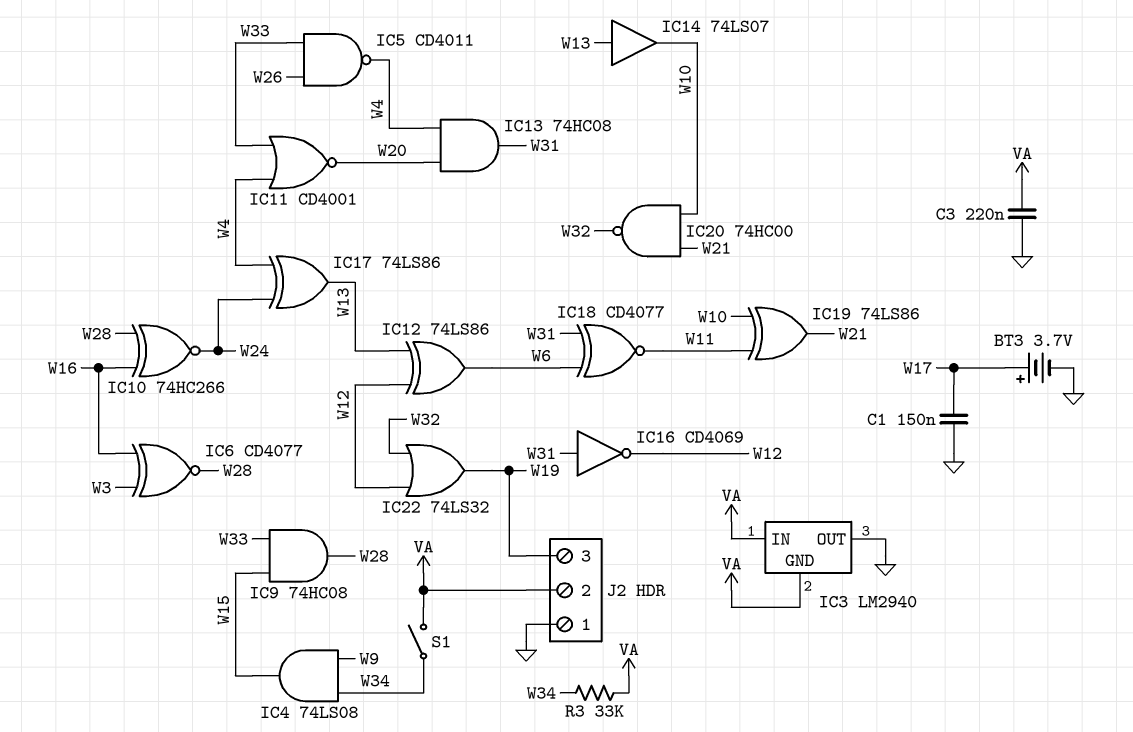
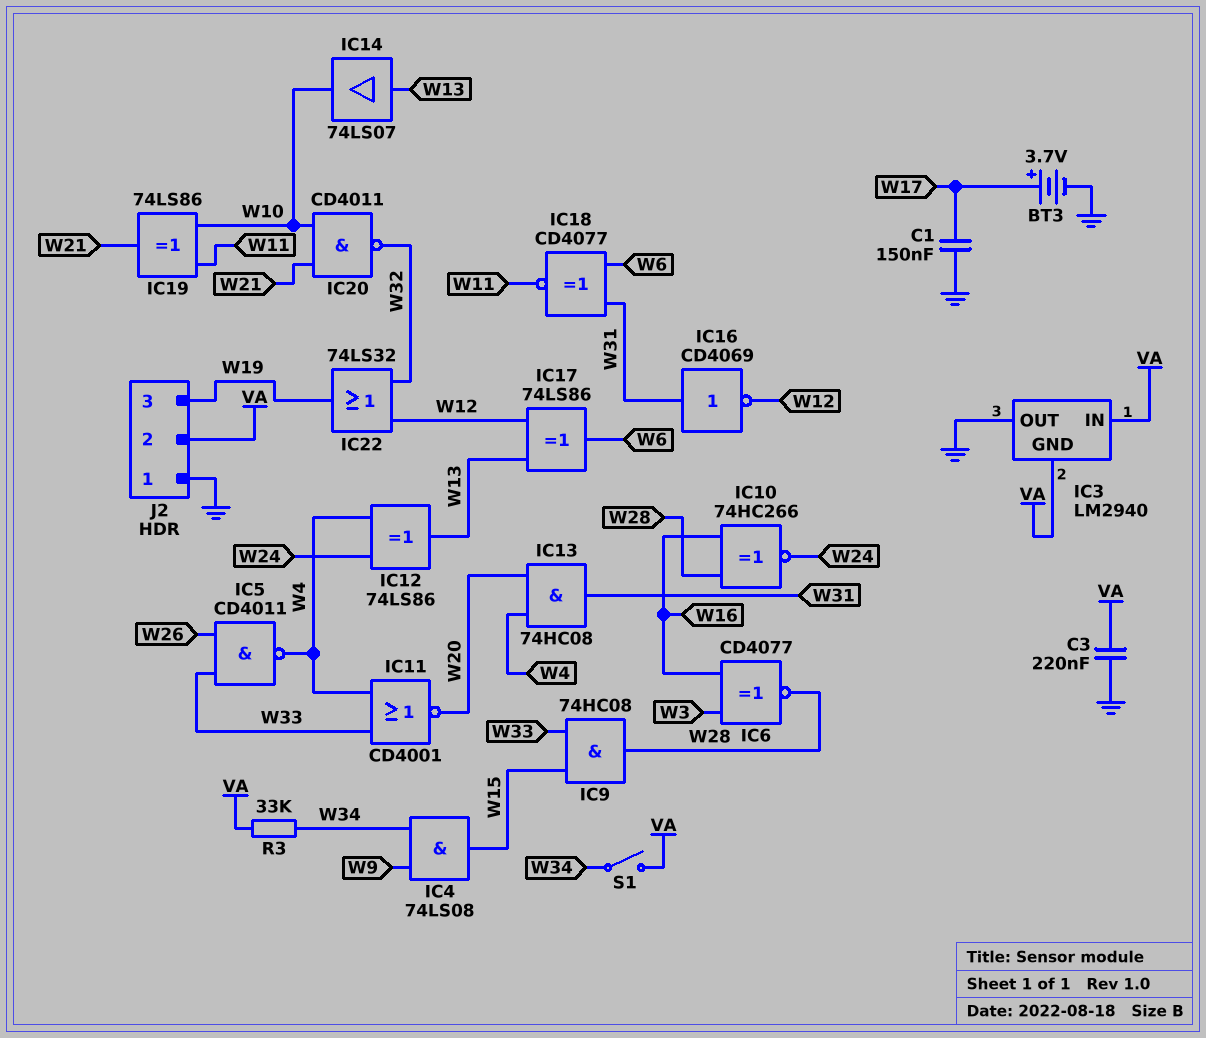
IC12: XOR 74LS86 (in W12, in W13, out W6) -> XOR 74LS86 (in W4, in W24, out W13)
IC17: XOR 74LS86 (in W4, in W24, out W13) -> XOR 74LS86 (in W12, in W13, out W6)
IC20: NAND 74HC00 (in W10, in W21, out W32) -> NAND CD4011 (in W10, in W21, out W32)

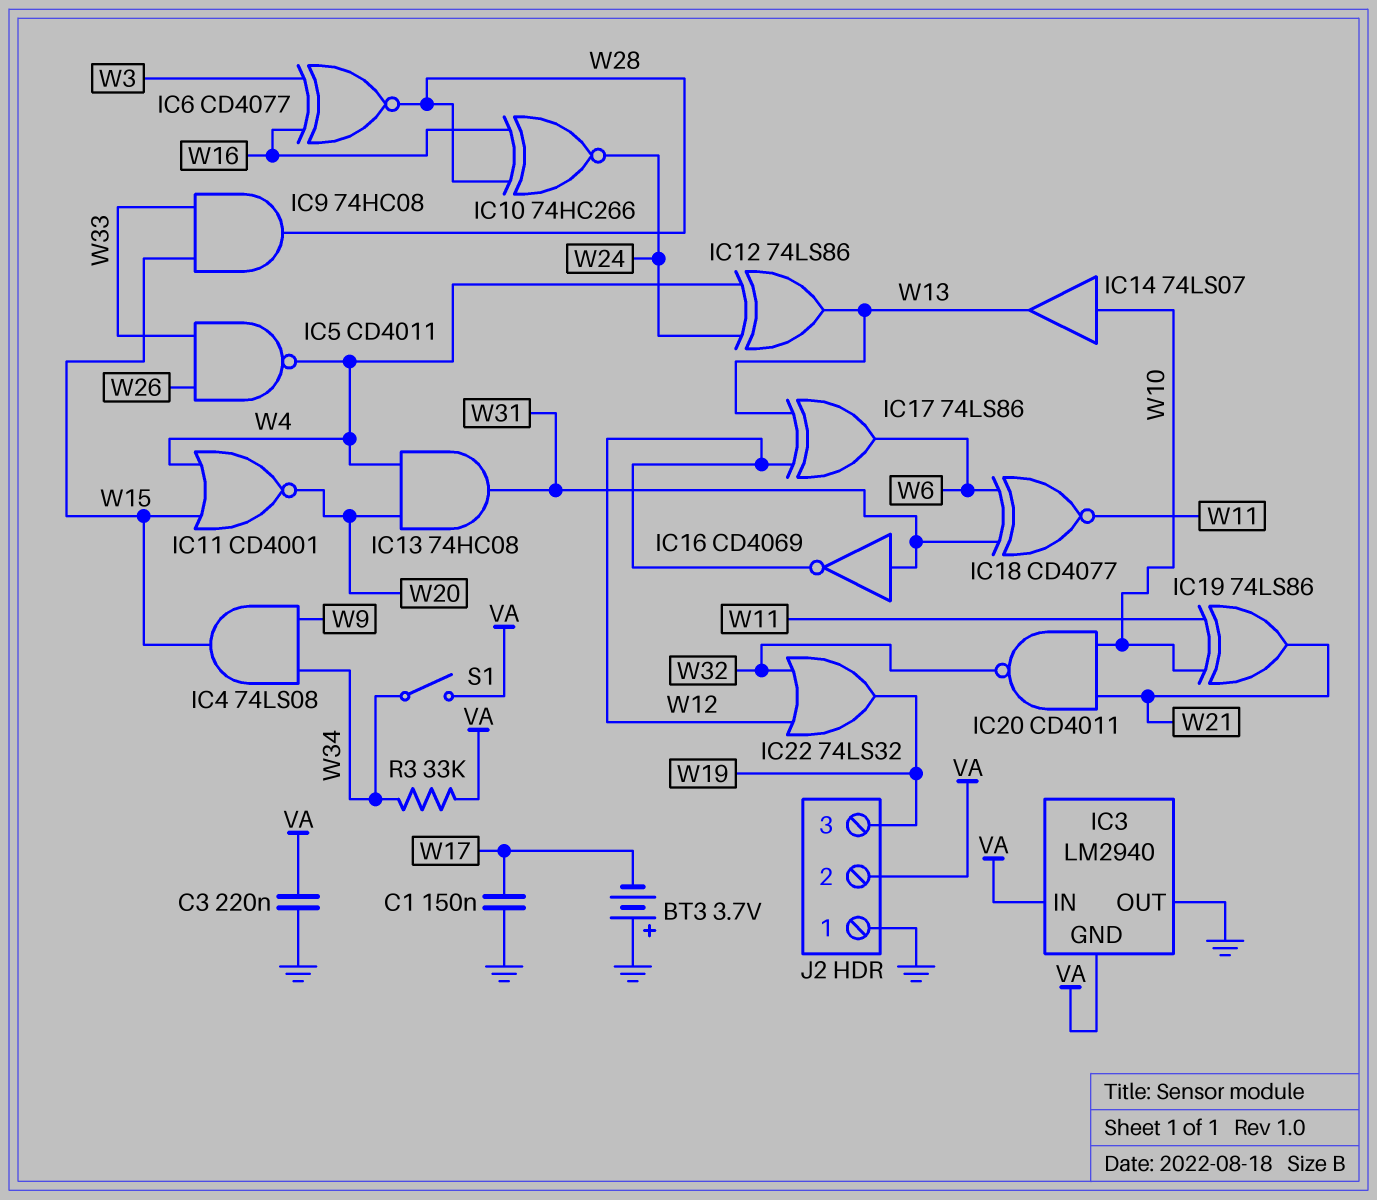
BT3: 3.7V (plus W17, minus GND) -> 3.7V (plus GND, minus W17)
IC11: NOR CD4001 (in W4, in W33, out W20) -> NOR CD4001 (in W4, in W15, out W20)
IC14: buffer 74LS07 (in W13, out W10) -> buffer 74LS07 (in W10, out W13)

